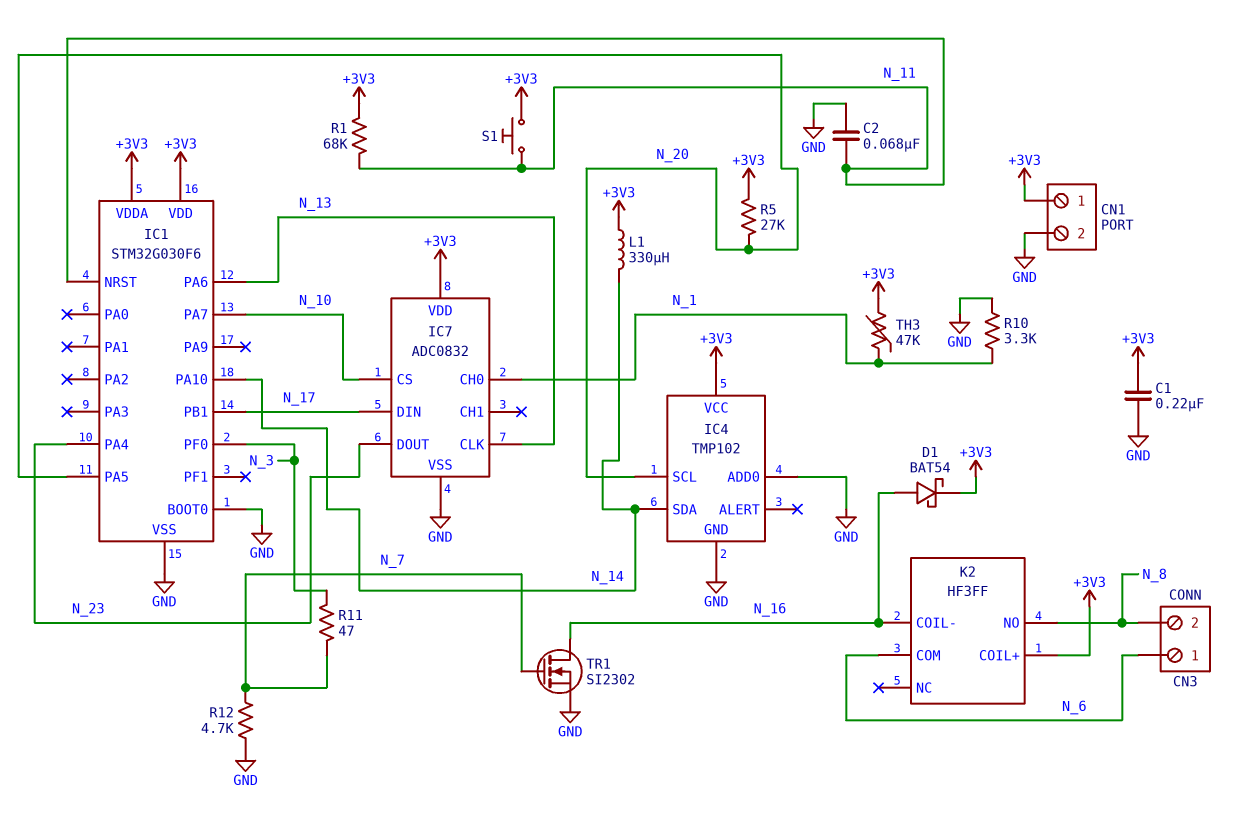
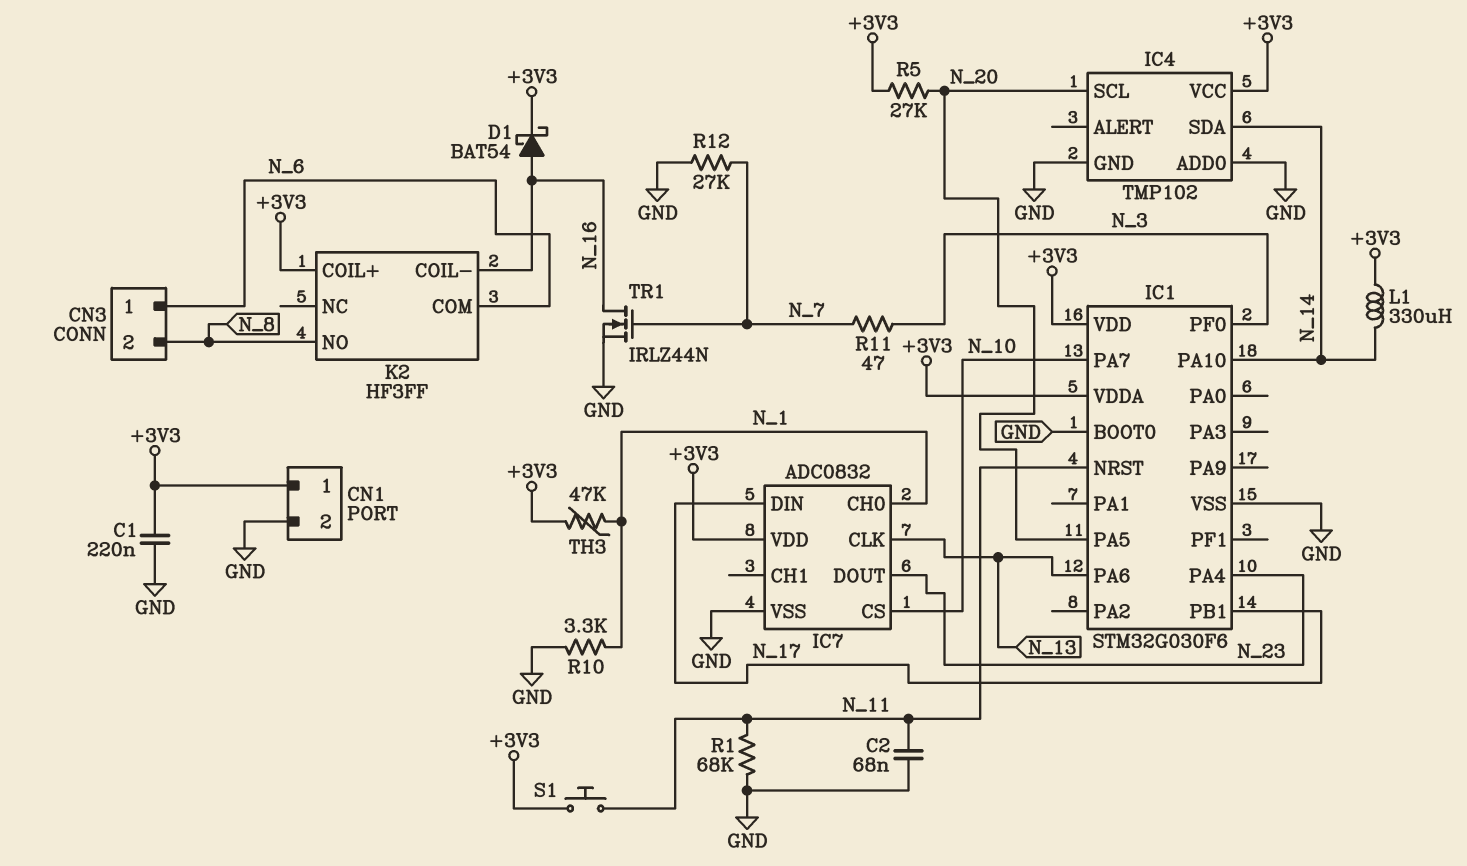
R1: 68k (+3V3, N_11) -> 68k (GND, N_11)
R12: 4.7k (GND, N_7) -> 27k (GND, N_7)
TR1: NMOS SI2302 (G N_7, D N_16, S GND) -> NMOS IRLZ44N (G N_7, D N_16, S GND)

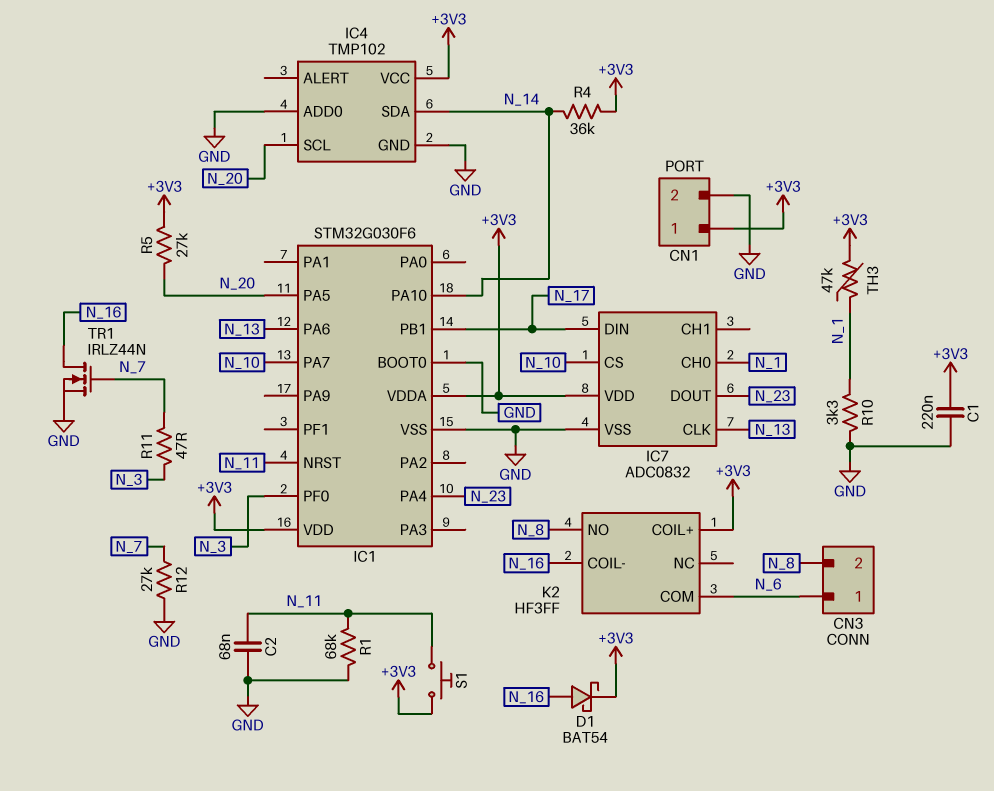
L1: 330uH (+3V3, N_14) -> none
R4: none -> 36k (+3V3, N_14)

